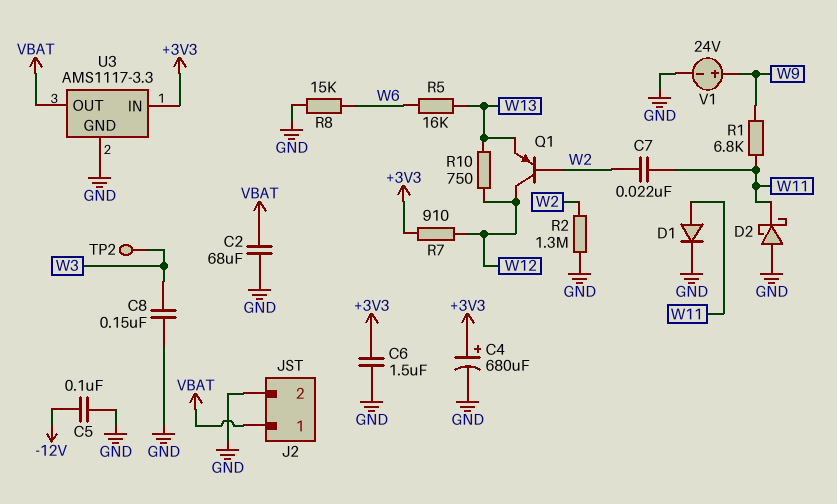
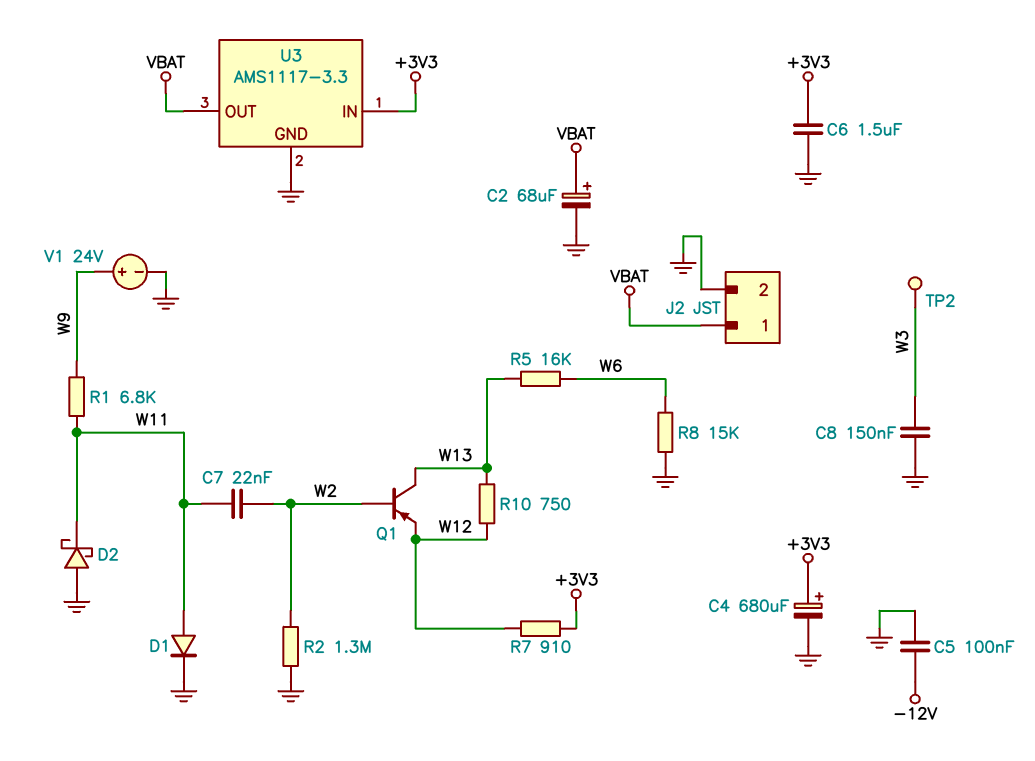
C2: 68uF (GND, VBAT) -> 68uF (plus VBAT, minus GND)
Q1: PNP (B W2, C W12, E W13) -> PNP (B W2, C W13, E W12)

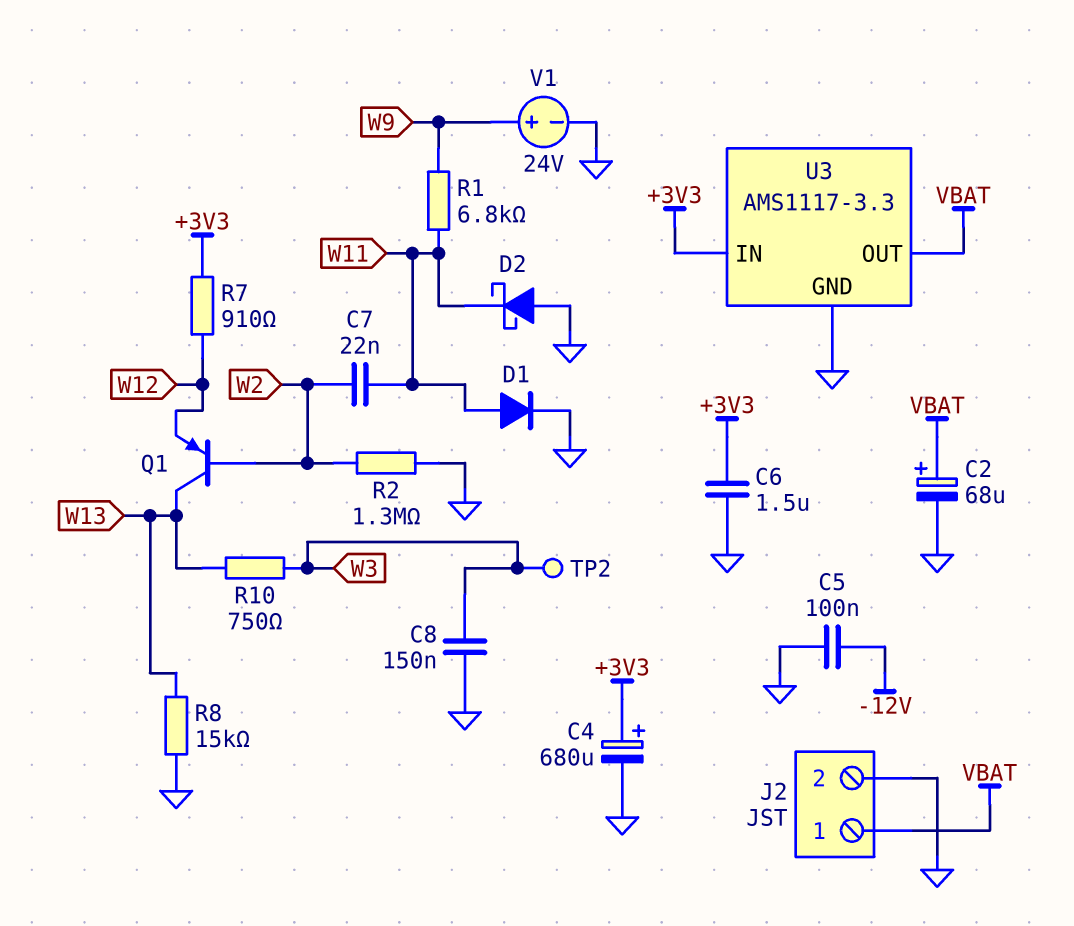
R5: 16k (W6, W13) -> none
R8: 15k (GND, W6) -> 15k (GND, W13)
R10: 750 (W12, W13) -> 750 (W3, W13)

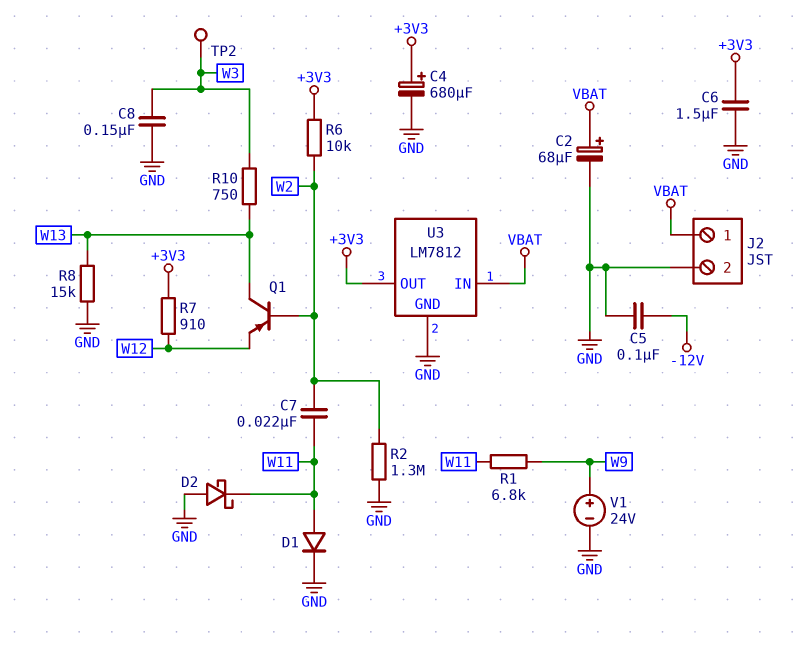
R6: none -> 10k (+3V3, W2)
U3: AMS1117-3.3 -> LM7812
U3 pin IN: +3V3 -> VBAT
U3 pin OUT: VBAT -> +3V3

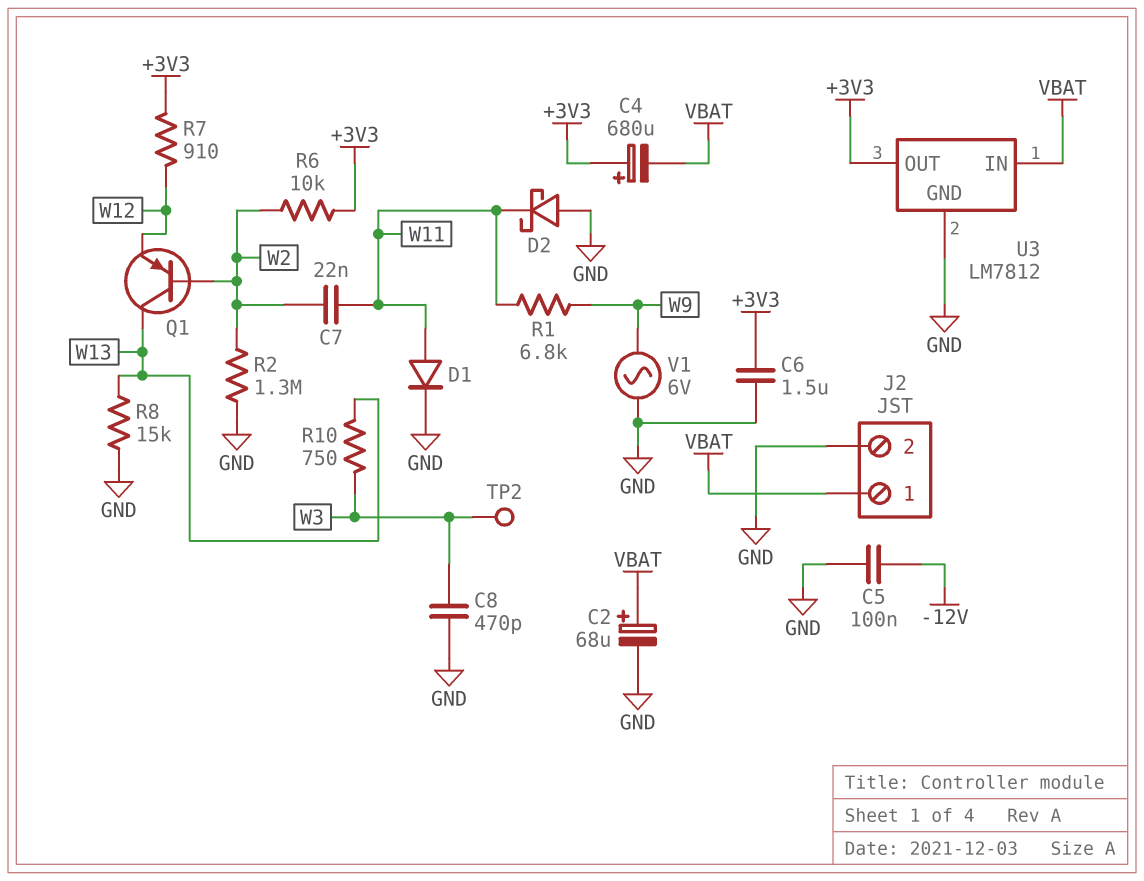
C4: 680uF (plus +3V3, minus GND) -> 680uF (plus +3V3, minus VBAT)
C8: 150nF (GND, W3) -> 470pF (GND, W3)
V1: 24V (plus W9, minus GND) -> AC 6V (GND, W9)

